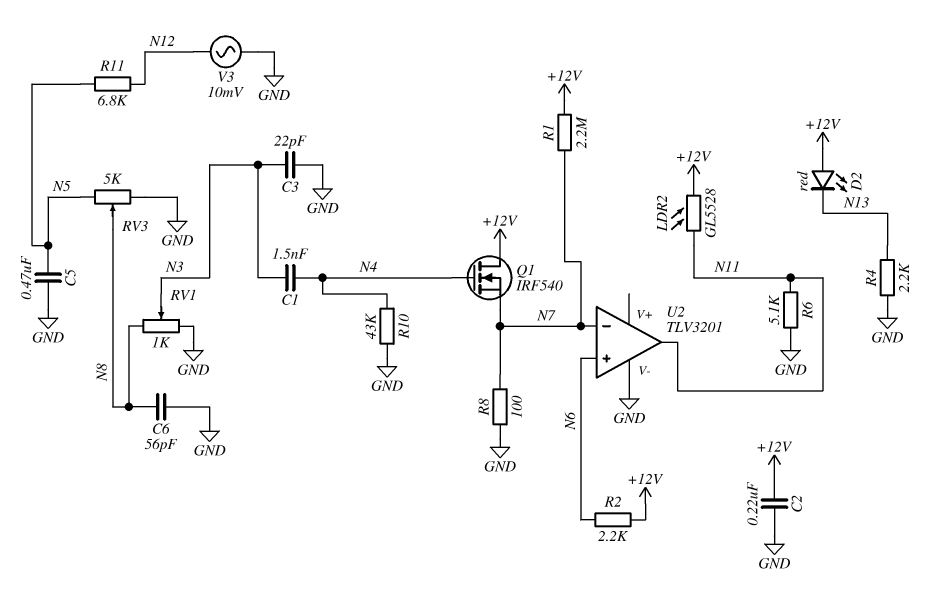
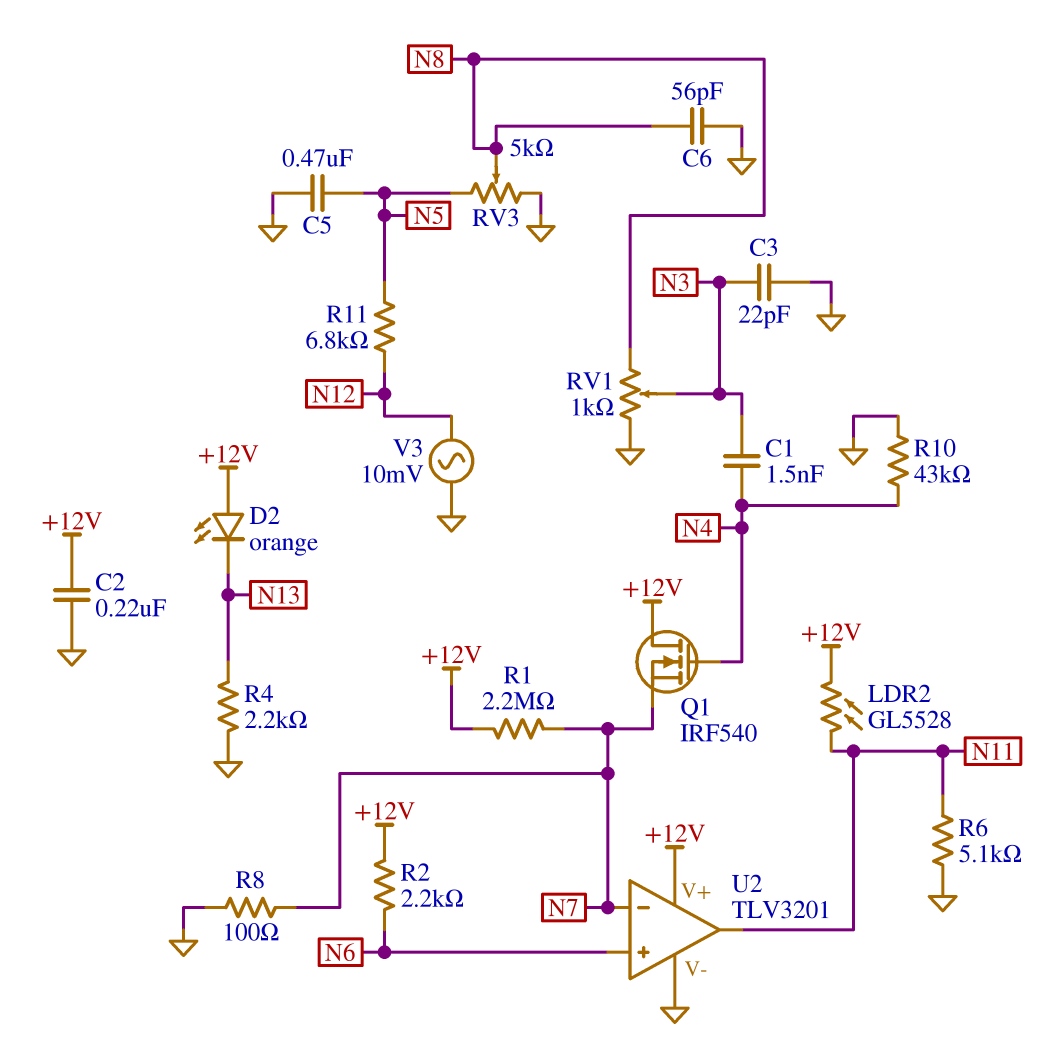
D2: LED red (A +12V, K N13) -> LED orange (A +12V, K N13)
U2 pin V+: none -> +12V

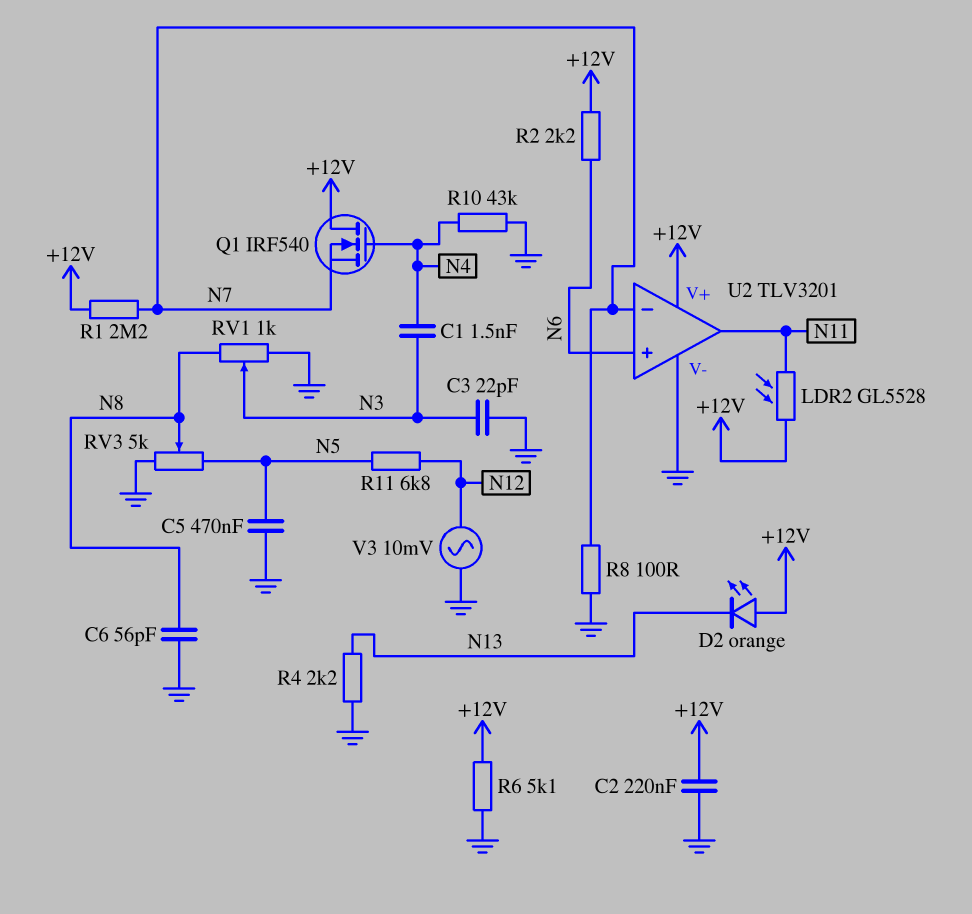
R6: 5.1k (GND, N11) -> 5.1k (+12V, GND)

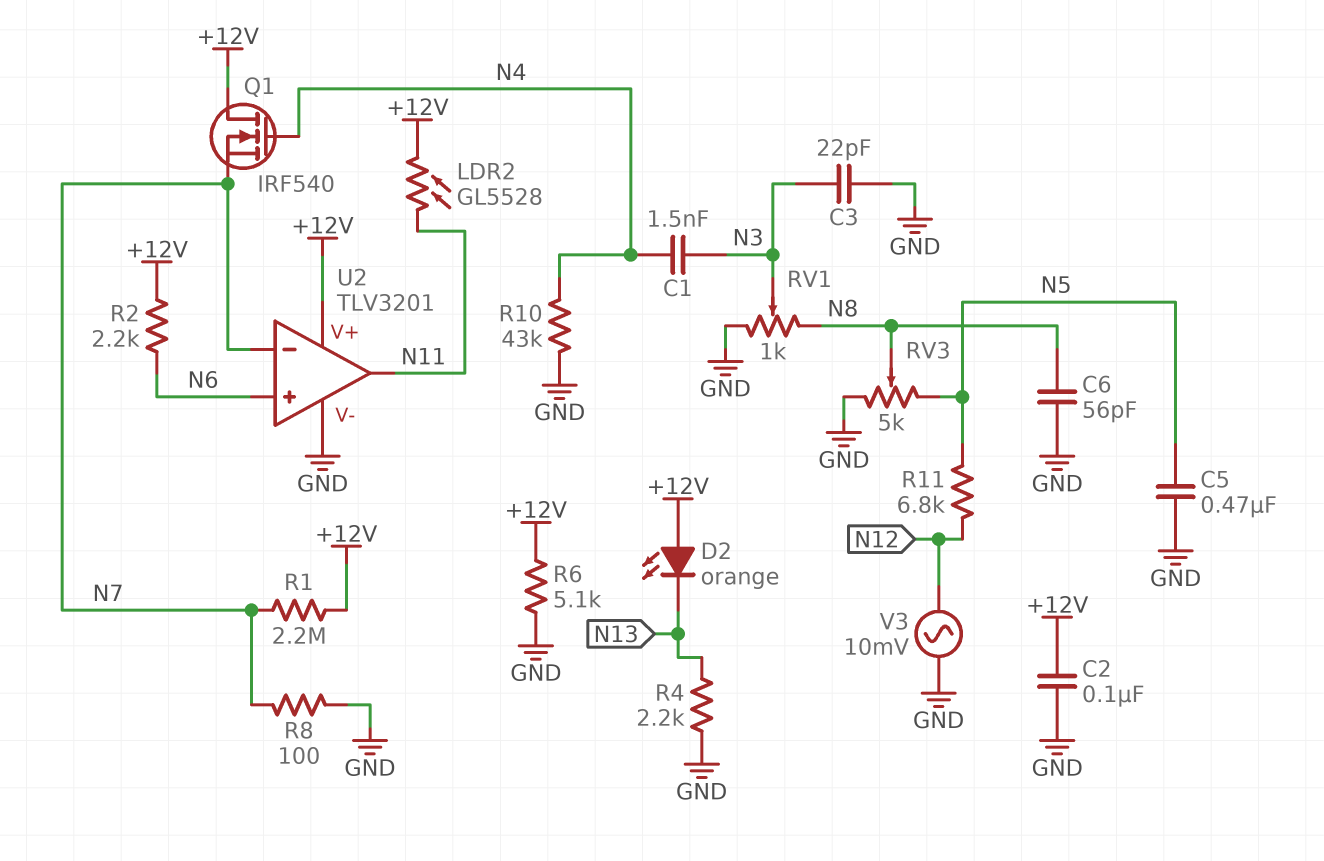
C2: 220nF (+12V, GND) -> 100nF (+12V, GND)

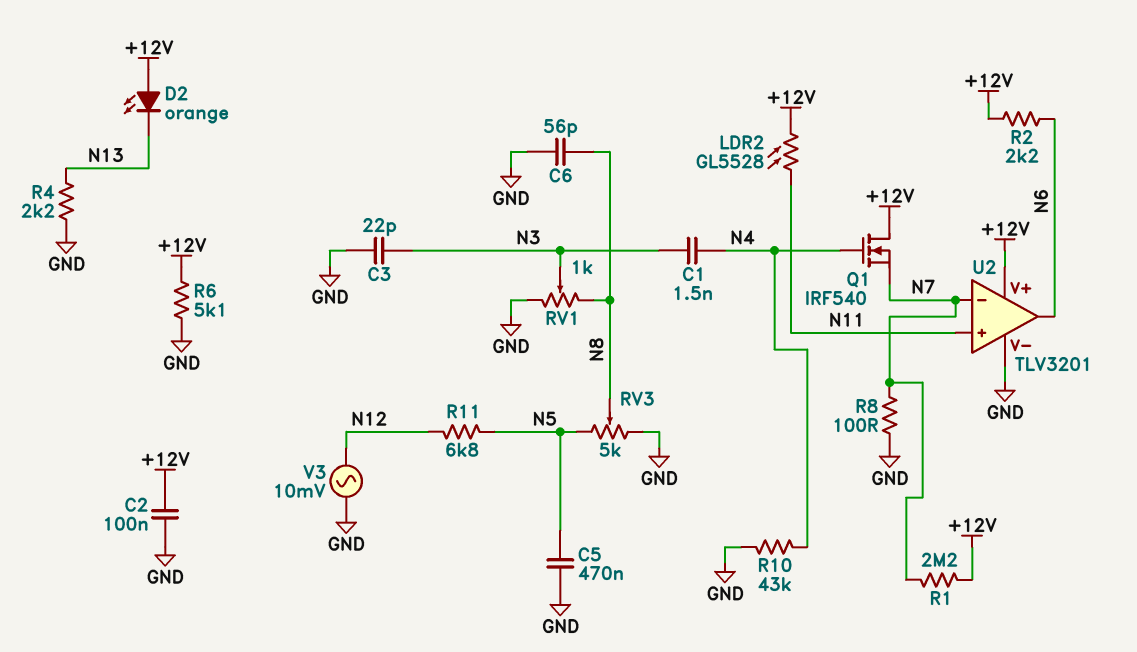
U2 pin in+: N6 -> N11
U2 pin out: N11 -> N6

